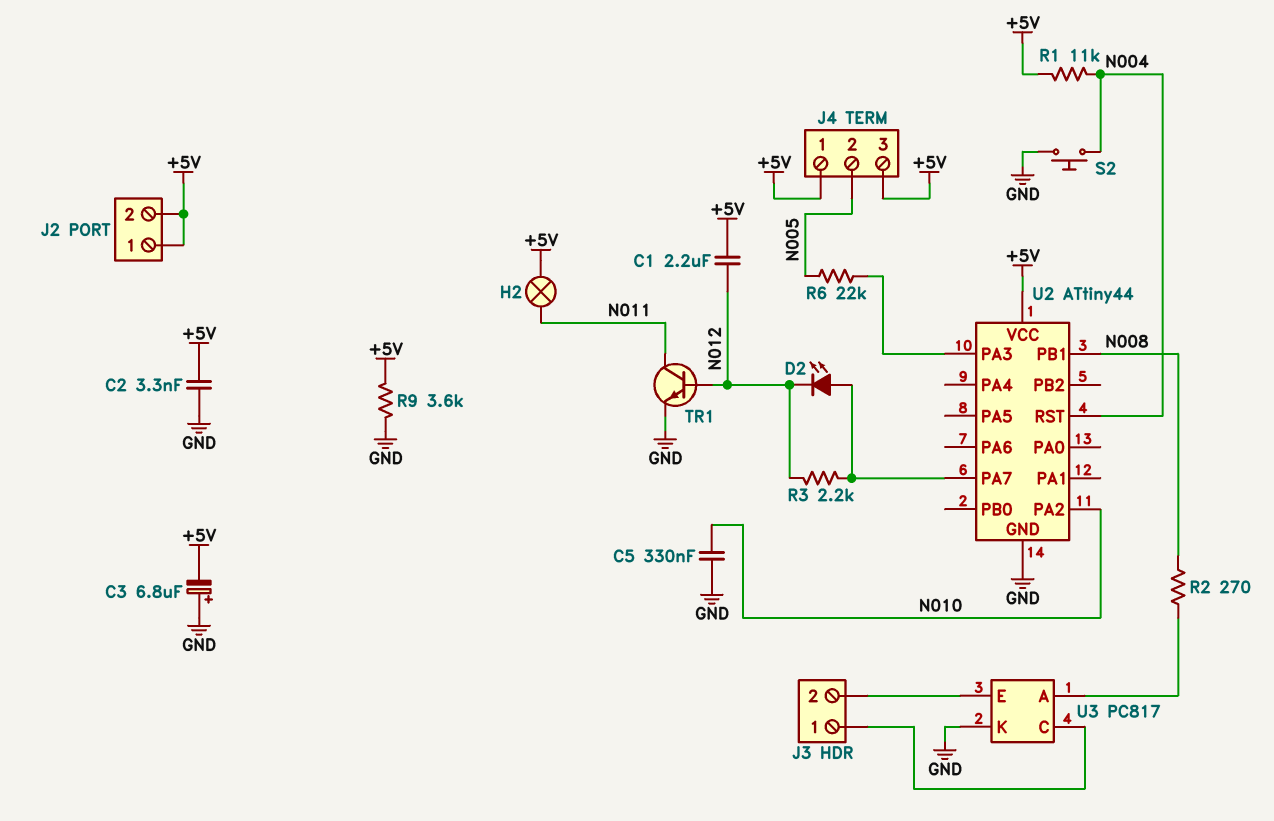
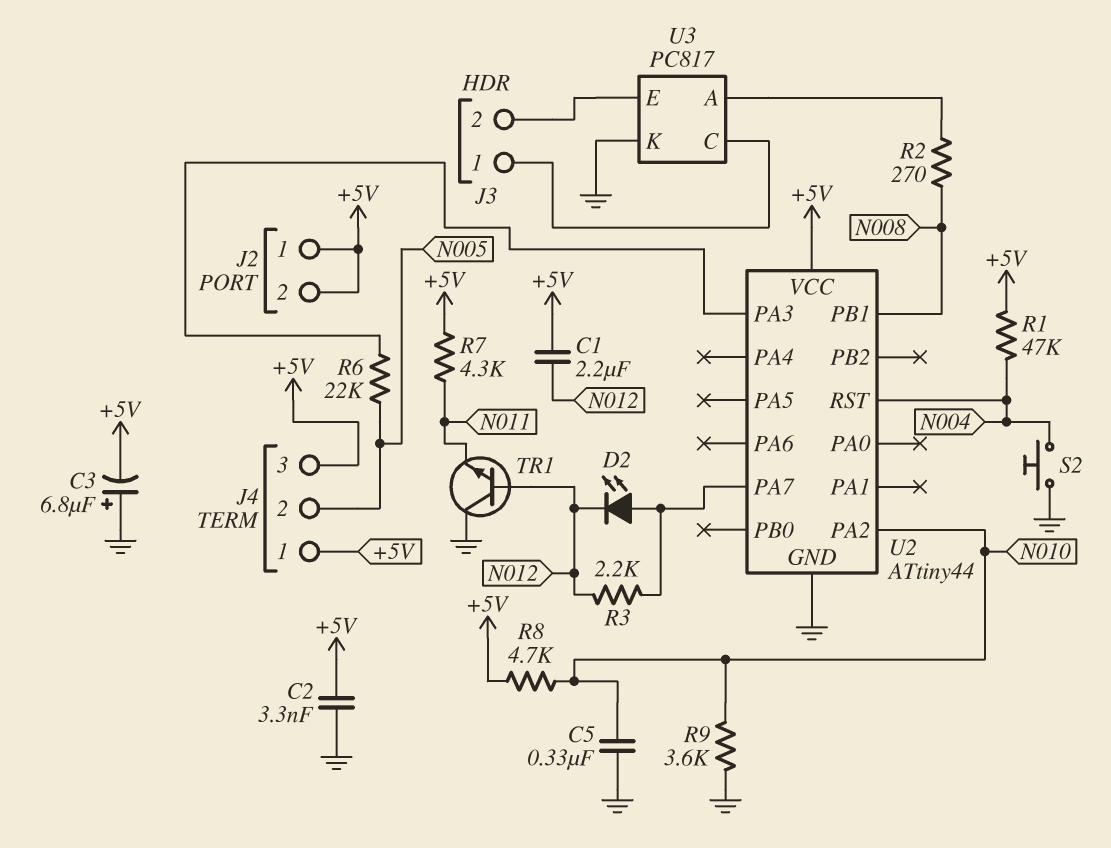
H2: lamp (+5V, N011) -> none
R1: 11k (+5V, N004) -> 47k (+5V, N004)
R7: none -> 4.3k (+5V, N011)
R8: none -> 4.7k (+5V, N010)
R9: 3.6k (+5V, GND) -> 3.6k (GND, N010)
TR1: NPN (B N012, C N011, E GND) -> NPN (B N012, C GND, E N011)

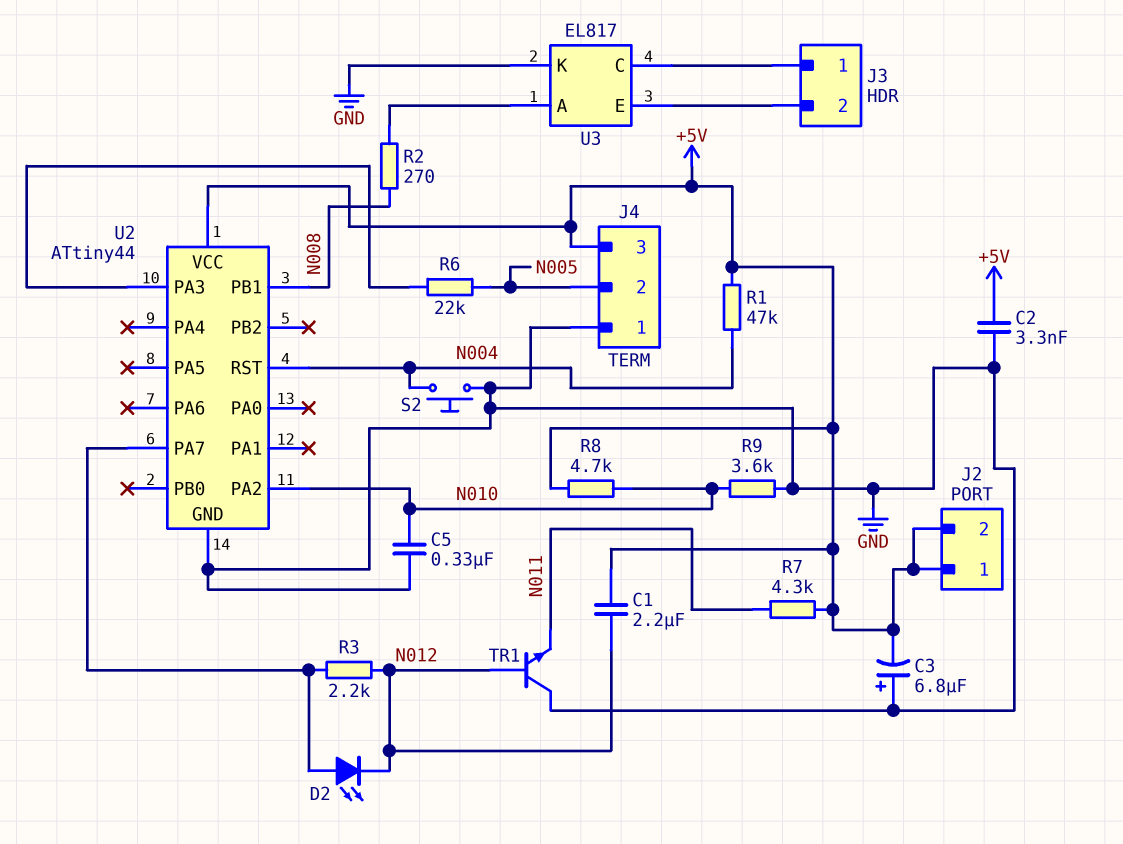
J4 pin 1: +5V -> GND
U3: PC817 -> EL817

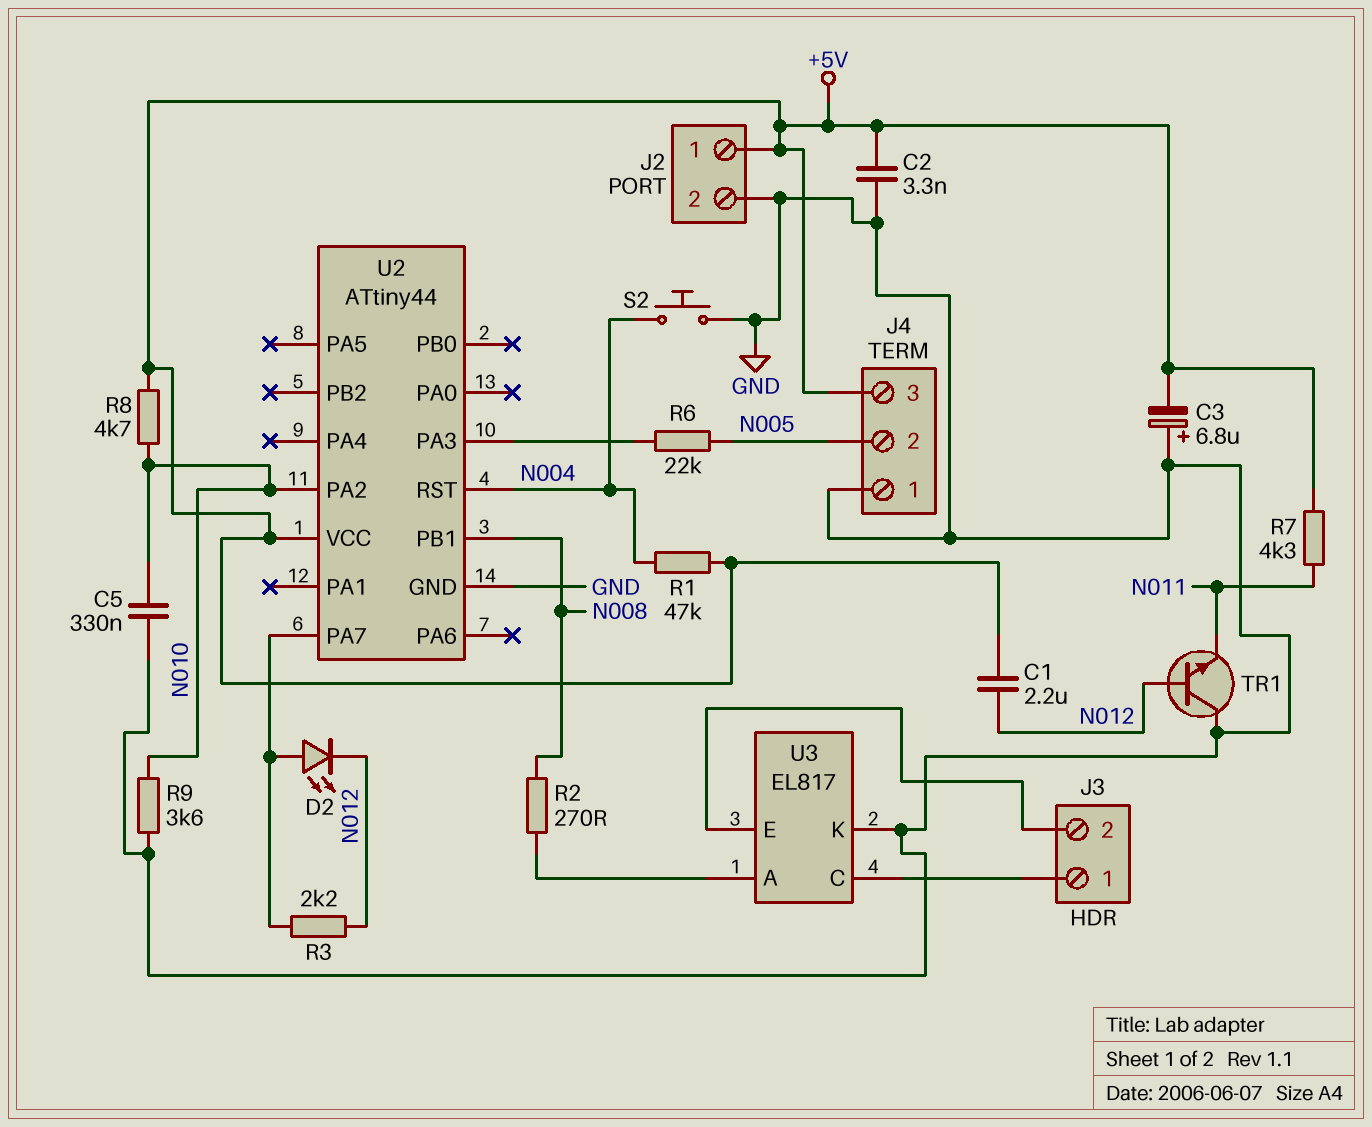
J2 pin 2: +5V -> GND

